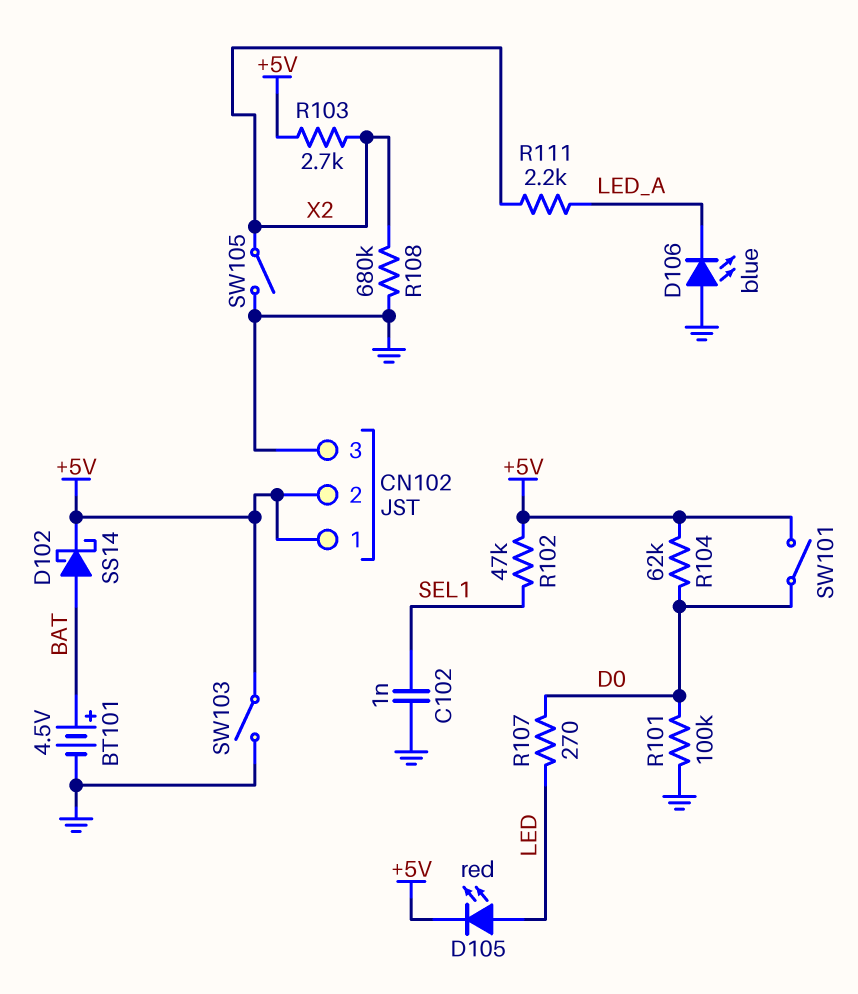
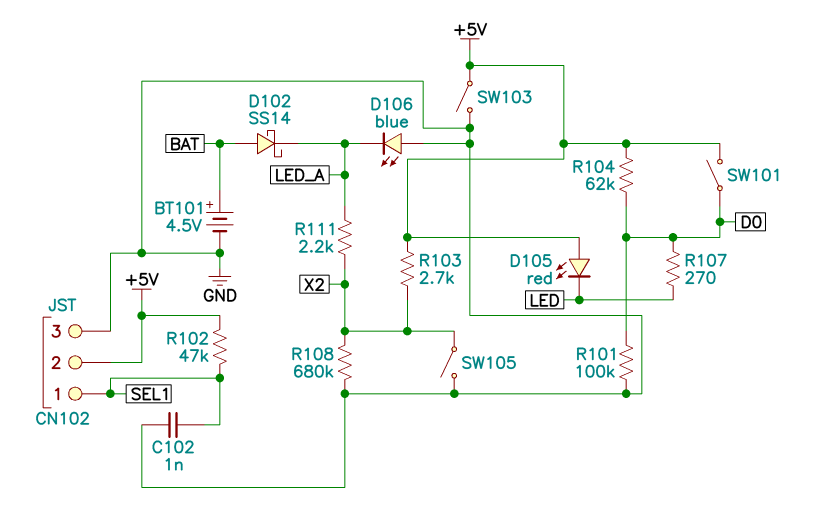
CN102 pin 1: +5V -> SEL1
D102: schottky SS14 (A BAT, K +5V) -> schottky SS14 (A BAT, K LED_A)
D105: LED red (A LED, K +5V) -> LED red (A +5V, K LED)

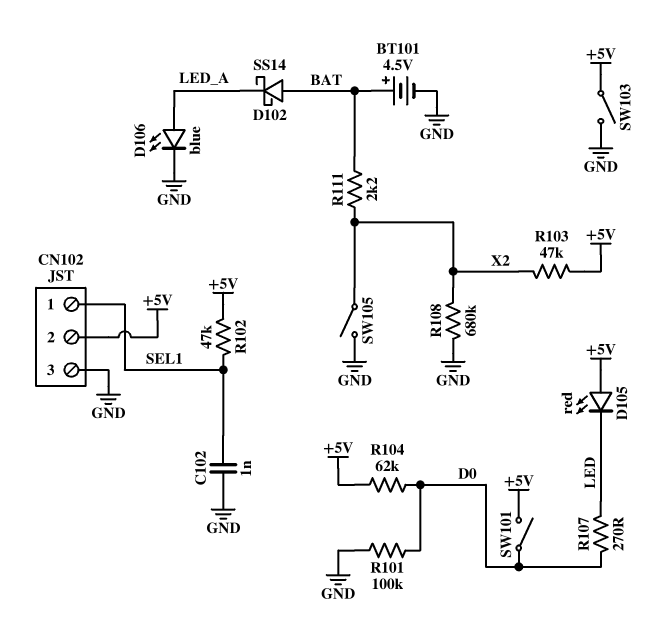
D106: LED blue (A GND, K LED_A) -> LED blue (A LED_A, K GND)
R103: 2.7k (+5V, X2) -> 47k (+5V, X2)
R111: 2.2k (LED_A, X2) -> 2.2k (BAT, X2)

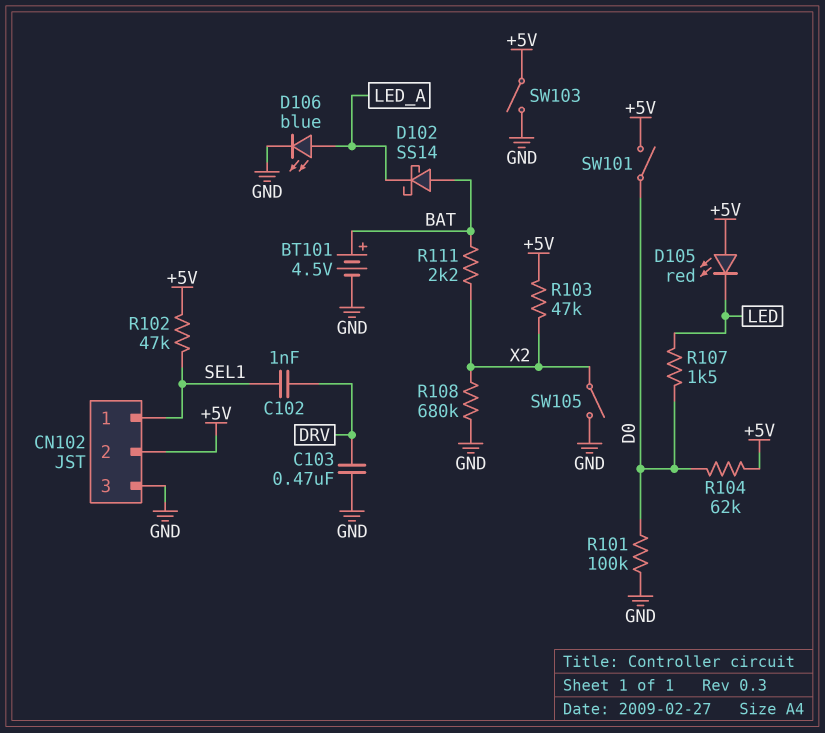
C102: 1nF (GND, SEL1) -> 1nF (DRV, SEL1)
C103: none -> 470nF (DRV, GND)
R107: 270 (D0, LED) -> 1.5k (D0, LED)

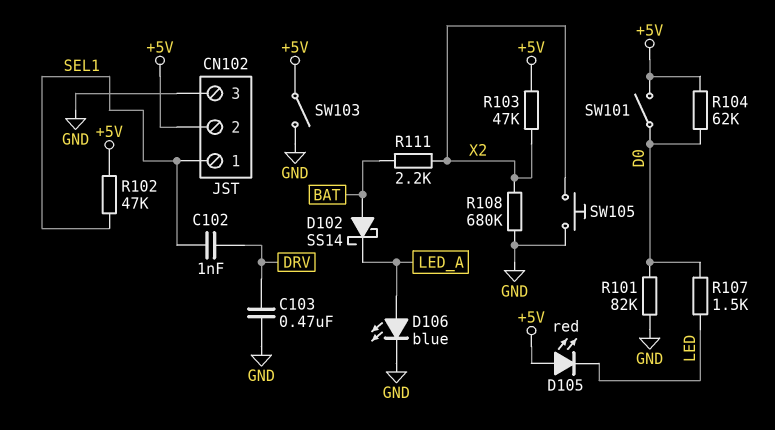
BT101: 4.5V (plus BAT, minus GND) -> none
R101: 100k (D0, GND) -> 82k (D0, GND)
SW105: switch (GND, X2) -> button (GND, X2)

